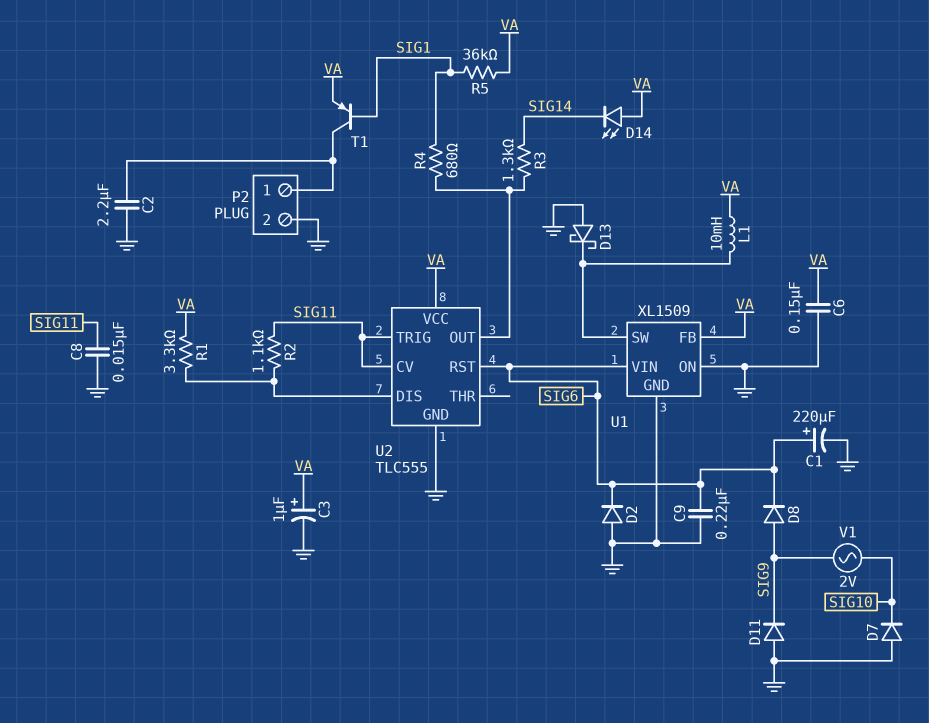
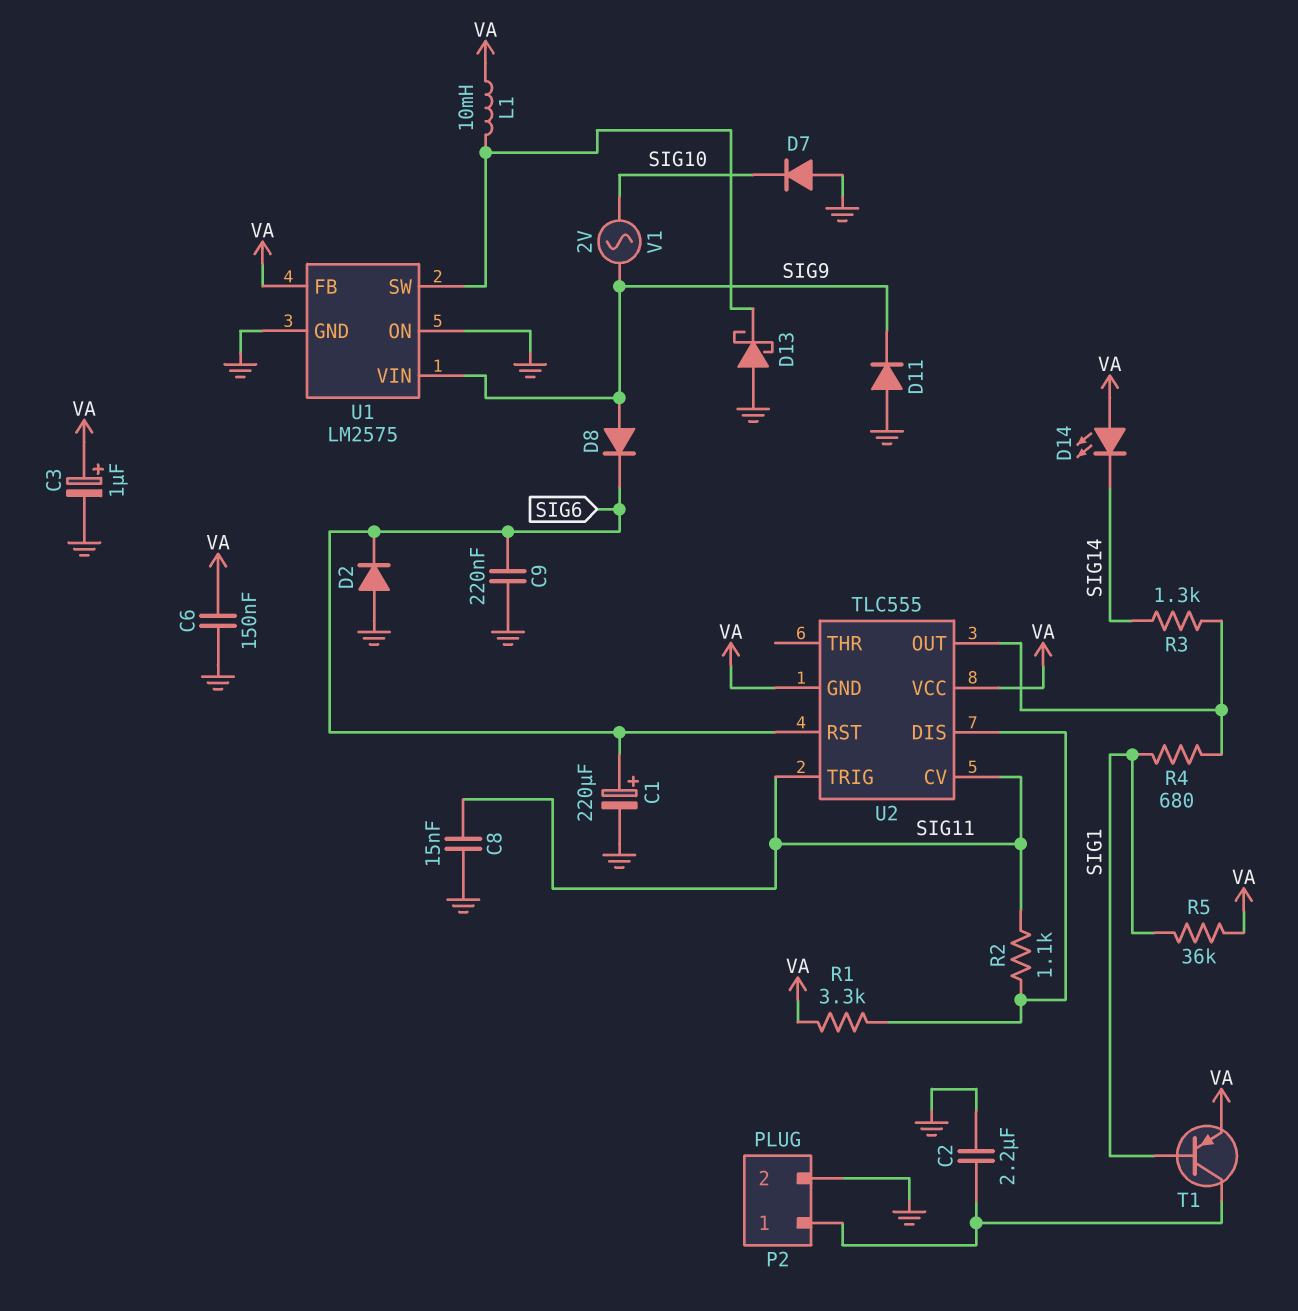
U1: XL1509 -> LM2575
U1 pin VIN: SIG6 -> SIG9
U2 pin GND: GND -> VA

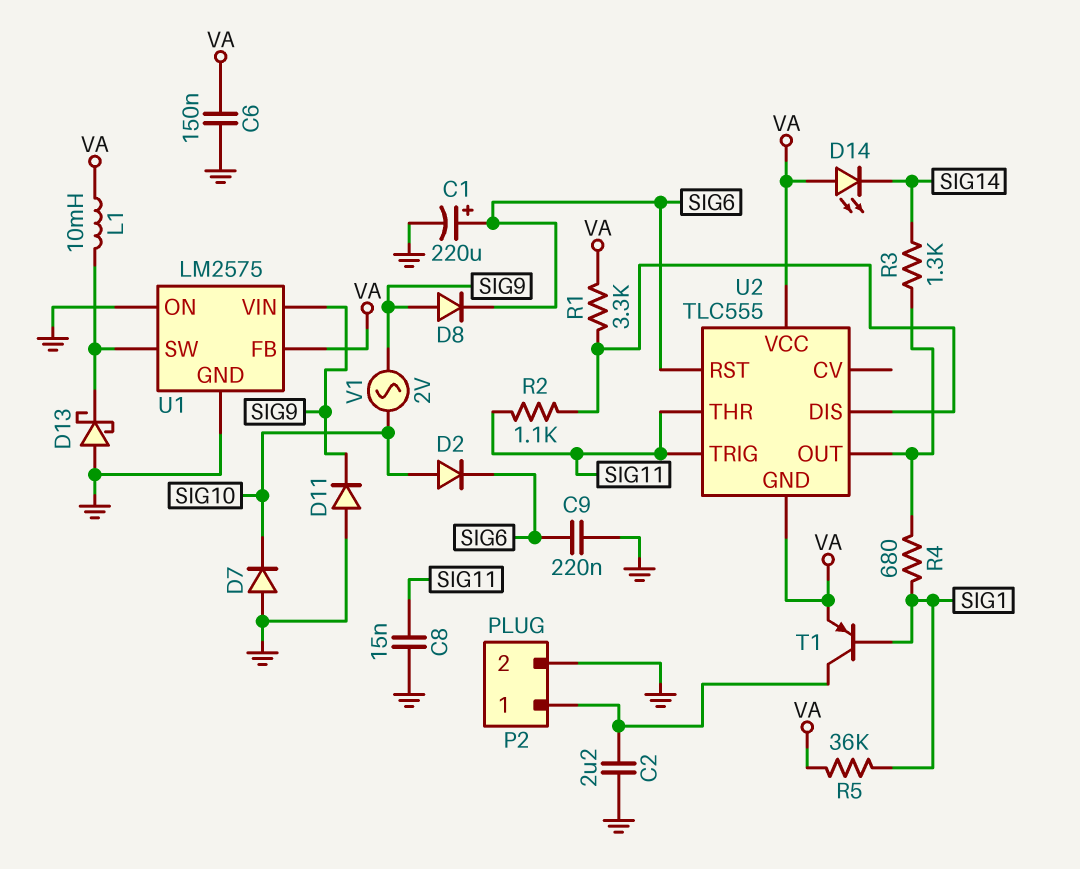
C3: 1uF (plus VA, minus GND) -> none
D2: diode (A GND, K SIG6) -> diode (A SIG10, K SIG6)
U2 pin CV: SIG11 -> none
U2 pin THR: none -> SIG11

